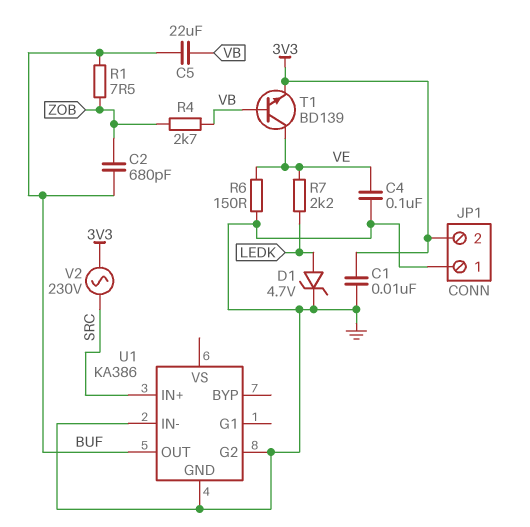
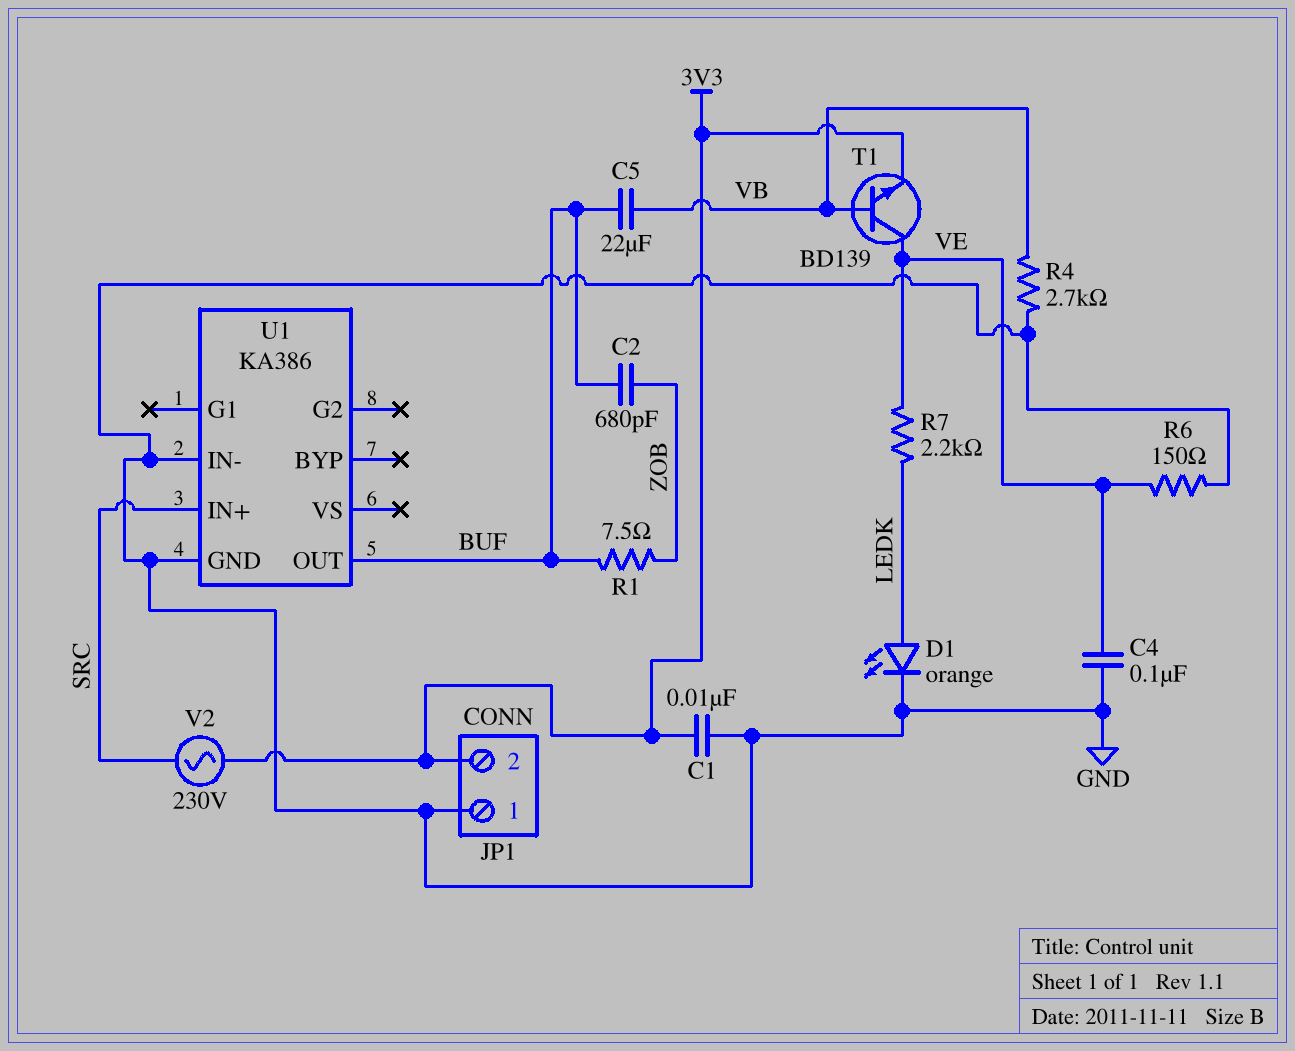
D1: zener 4.7V (A LEDK, K GND) -> LED orange (A LEDK, K GND)
R4: 2.7k (VB, ZOB) -> 2.7k (GND, VB)
U1 pin G2: GND -> none

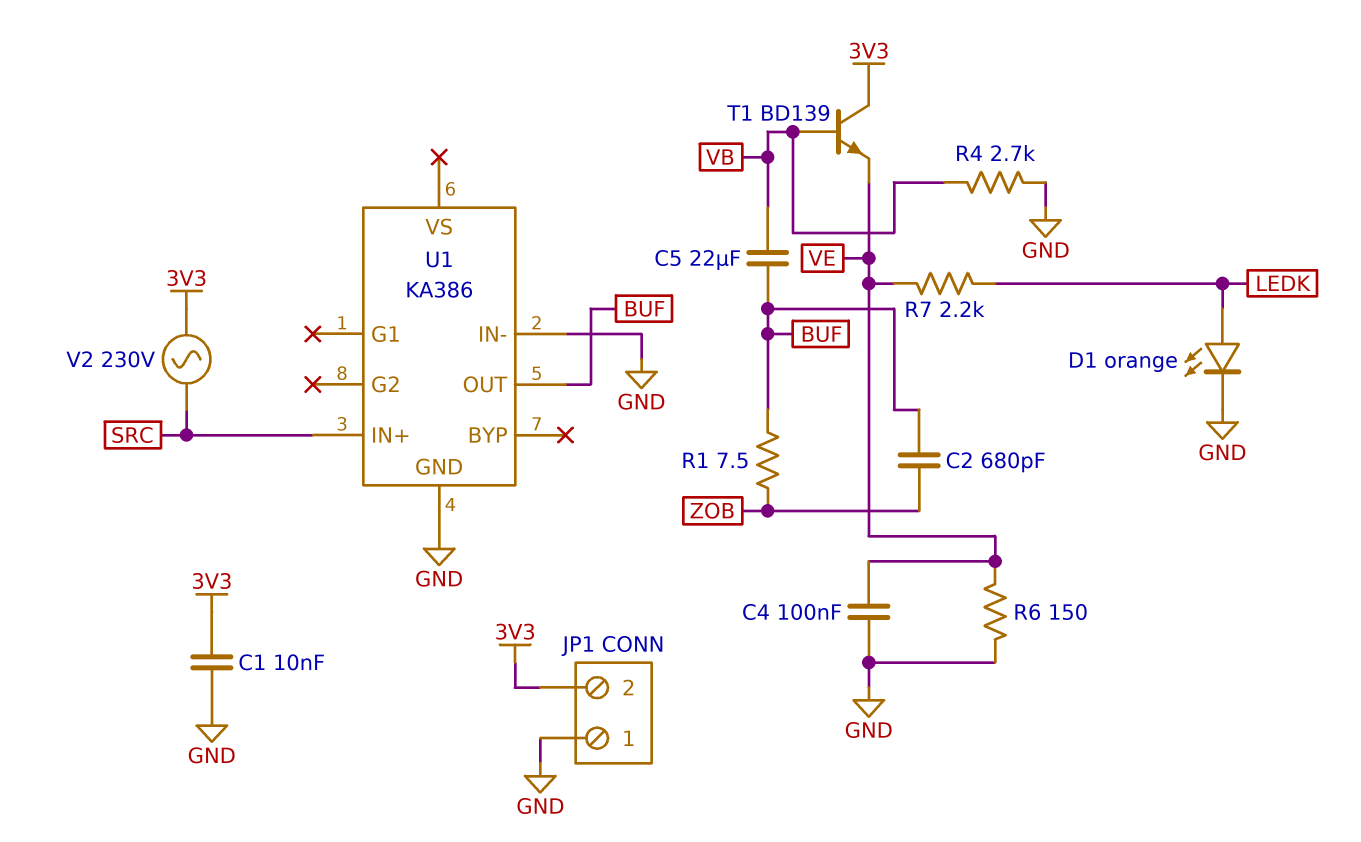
T1: NPN BD139 (B VB, C VE, E 3V3) -> NPN BD139 (B VB, C 3V3, E VE)

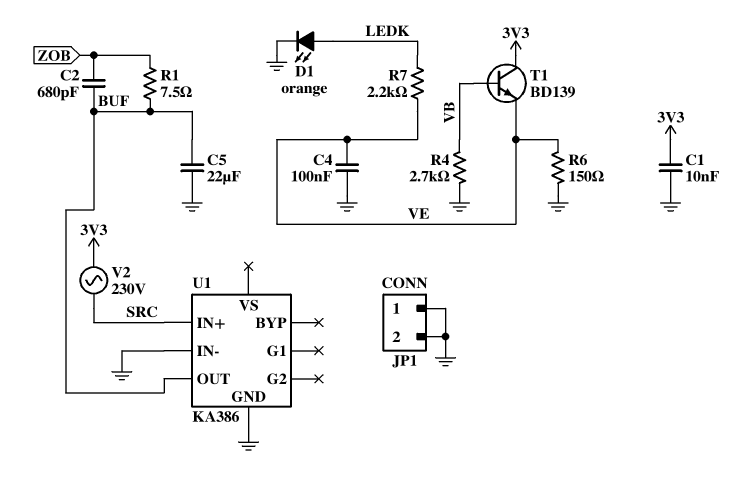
C5: 22uF (BUF, VB) -> 22uF (BUF, GND)
JP1 pin 2: 3V3 -> GND

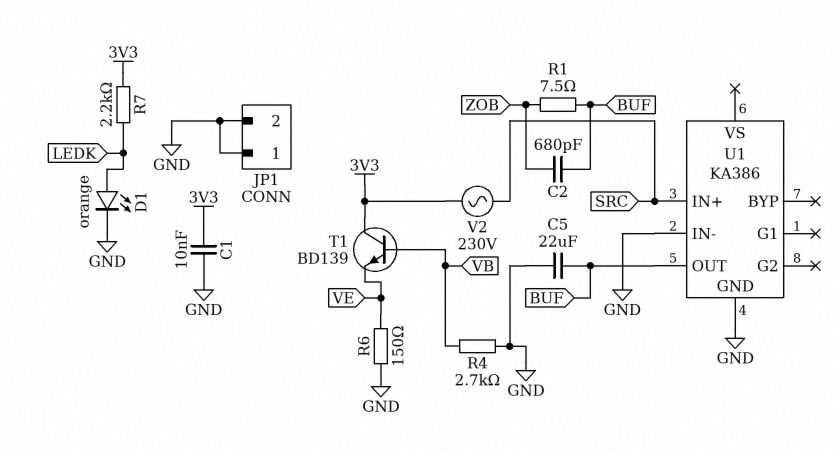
C4: 100nF (GND, VE) -> none
R7: 2.2k (LEDK, VE) -> 2.2k (3V3, LEDK)

